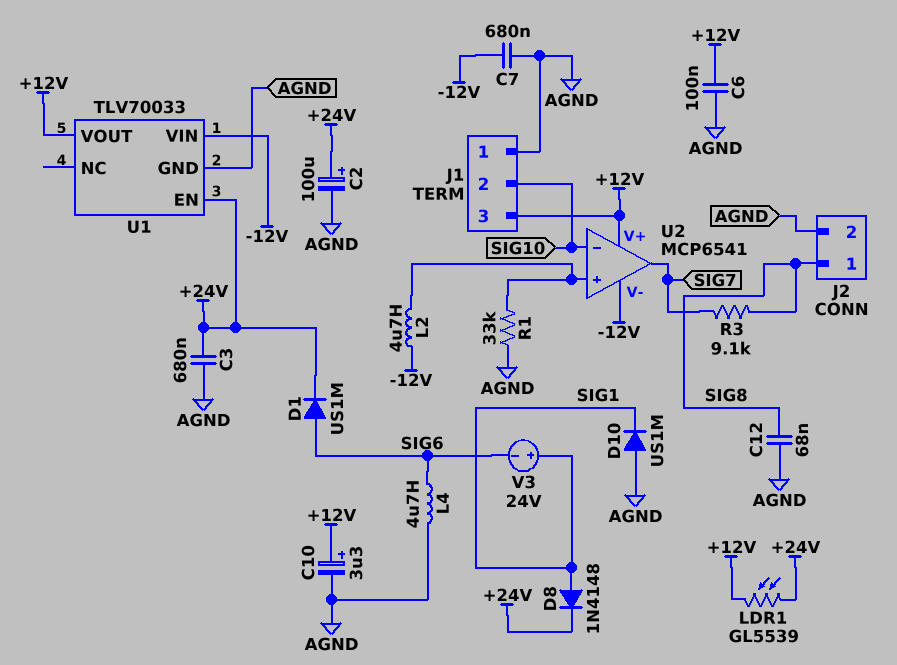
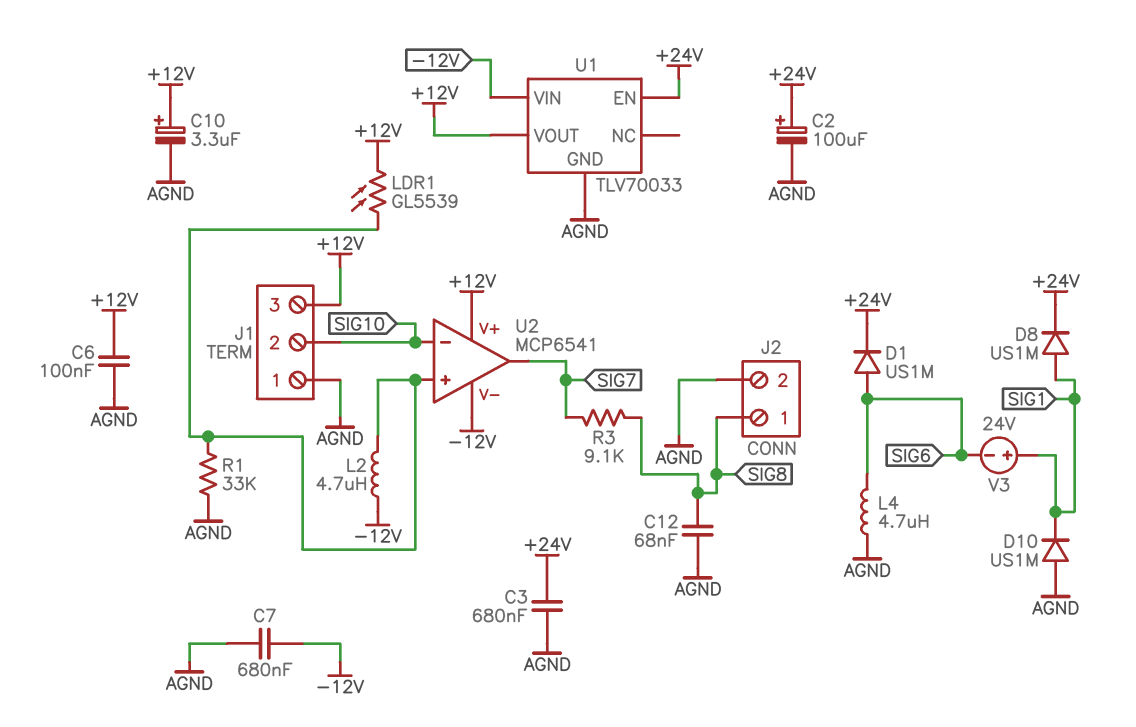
D8: diode 1N4148 (A SIG1, K +24V) -> diode US1M (A SIG1, K +24V)
LDR1: GL5539 (+12V, +24V) -> GL5539 (+12V, U2/in+)

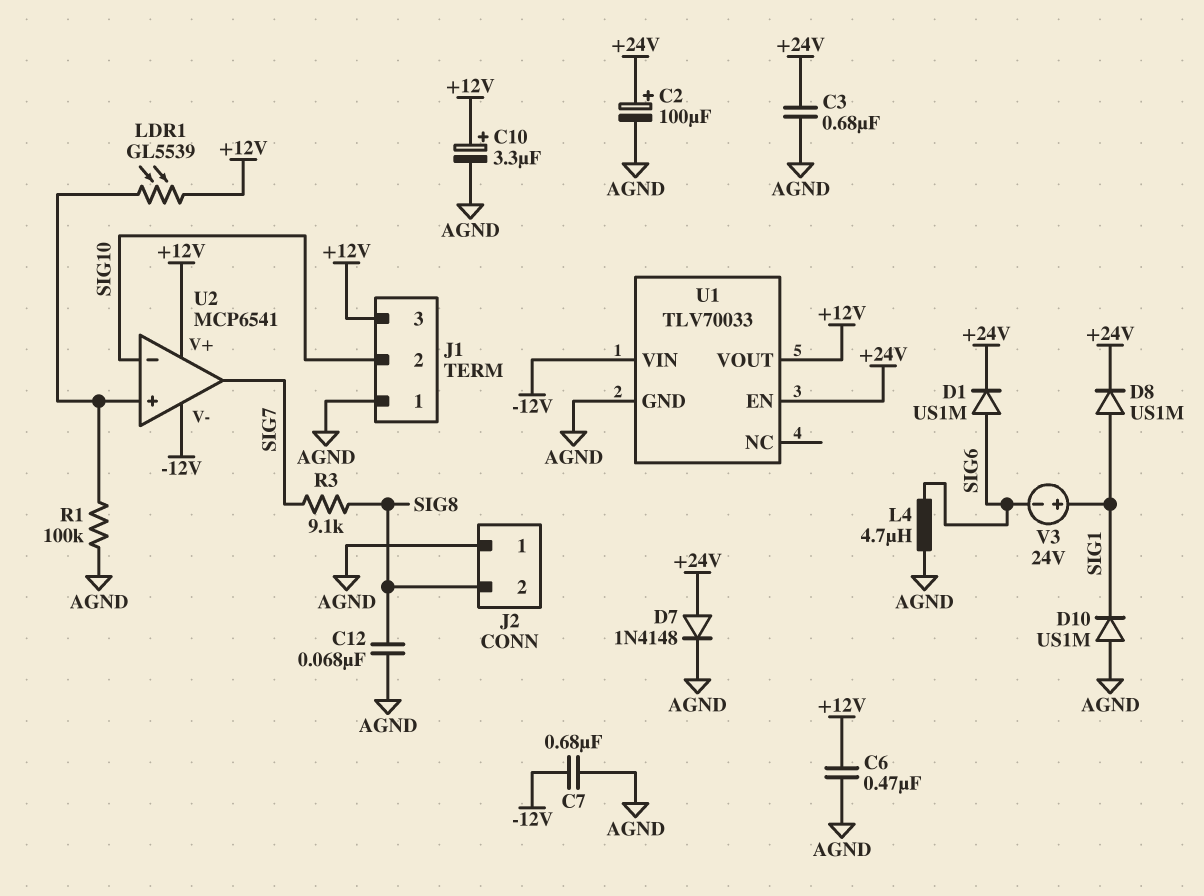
C6: 100nF (+12V, AGND) -> 470nF (+12V, AGND)
D7: none -> diode 1N4148 (A +24V, K AGND)
J2 pin 1: SIG8 -> AGND
J2 pin 2: AGND -> SIG8
L2: 4.7uH (-12V, U2/in+) -> none
R1: 33k (AGND, U2/in+) -> 100k (AGND, U2/in+)

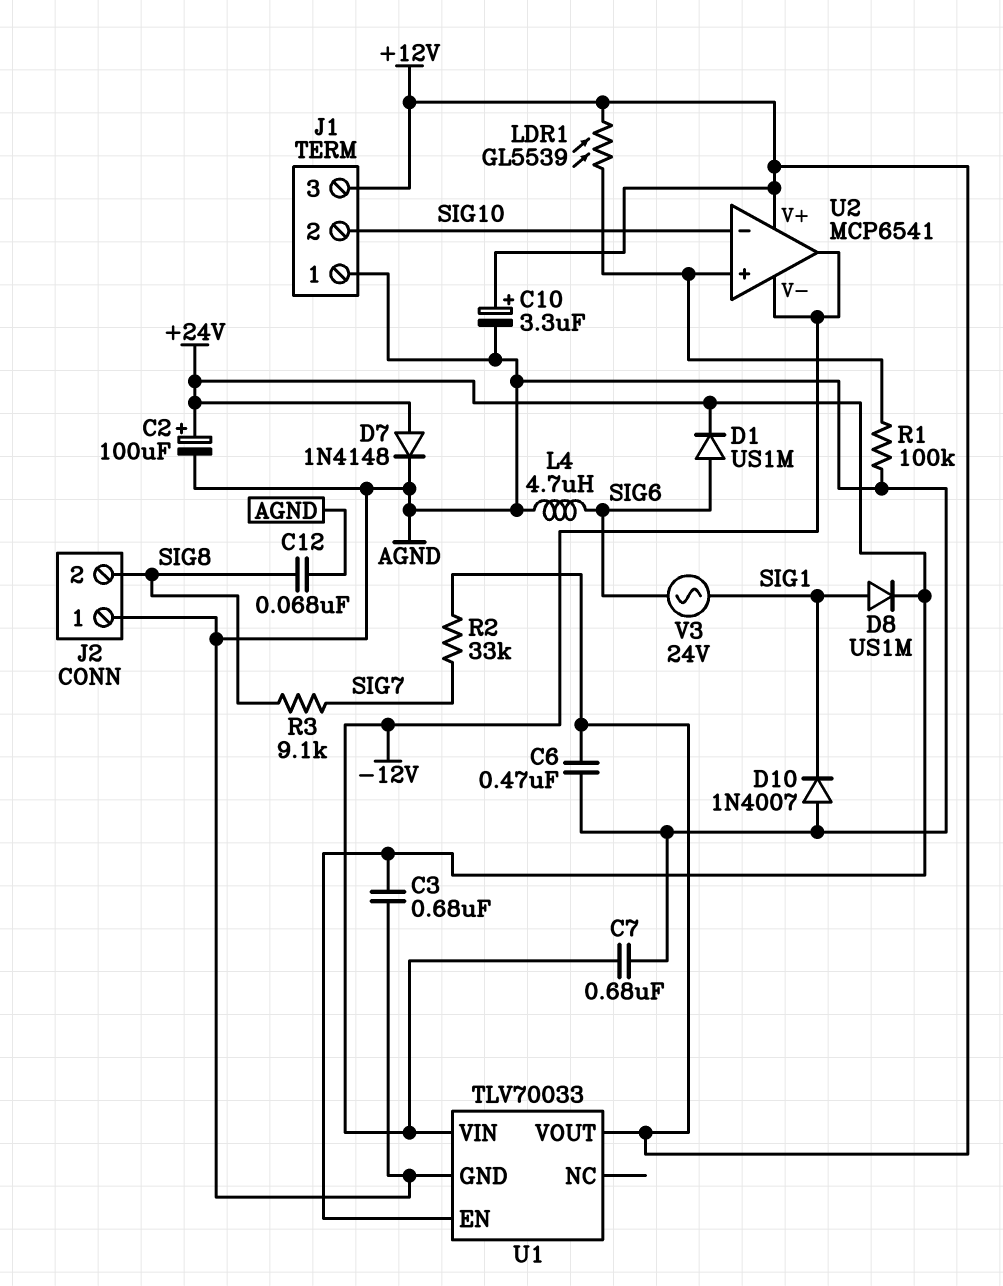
D10: diode US1M (A AGND, K SIG1) -> diode 1N4007 (A AGND, K SIG1)
R2: none -> 33k (+12V, SIG7)
U2 pin out: SIG7 -> -12V
V3: 24V (plus SIG1, minus SIG6) -> AC 24V (SIG1, SIG6)

